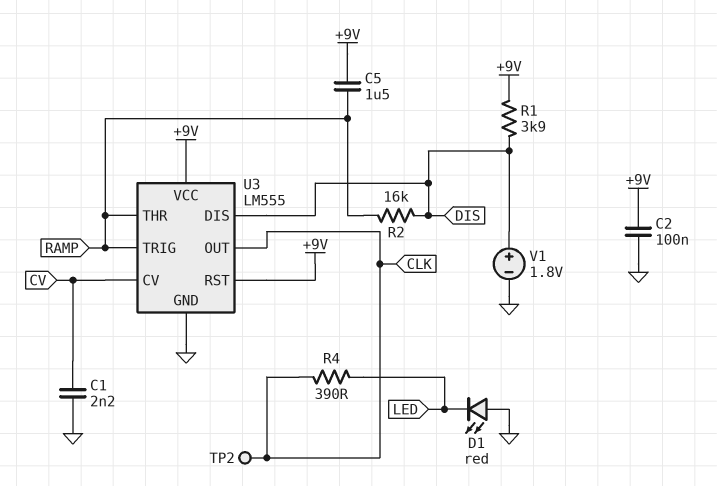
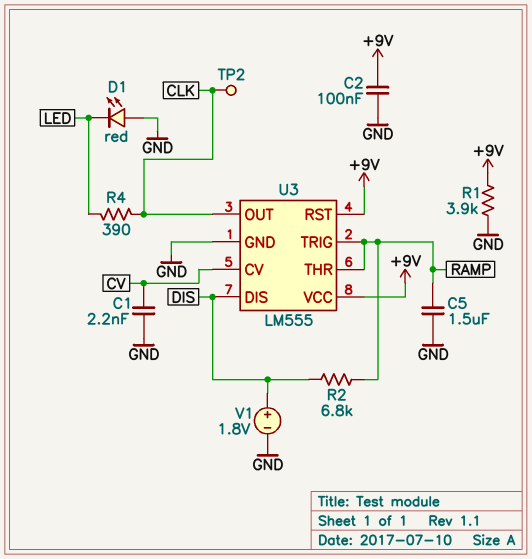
C5: 1.5uF (+9V, RAMP) -> 1.5uF (GND, RAMP)
R1: 3.9k (+9V, DIS) -> 3.9k (+9V, GND)
R2: 16k (DIS, RAMP) -> 6.8k (DIS, RAMP)

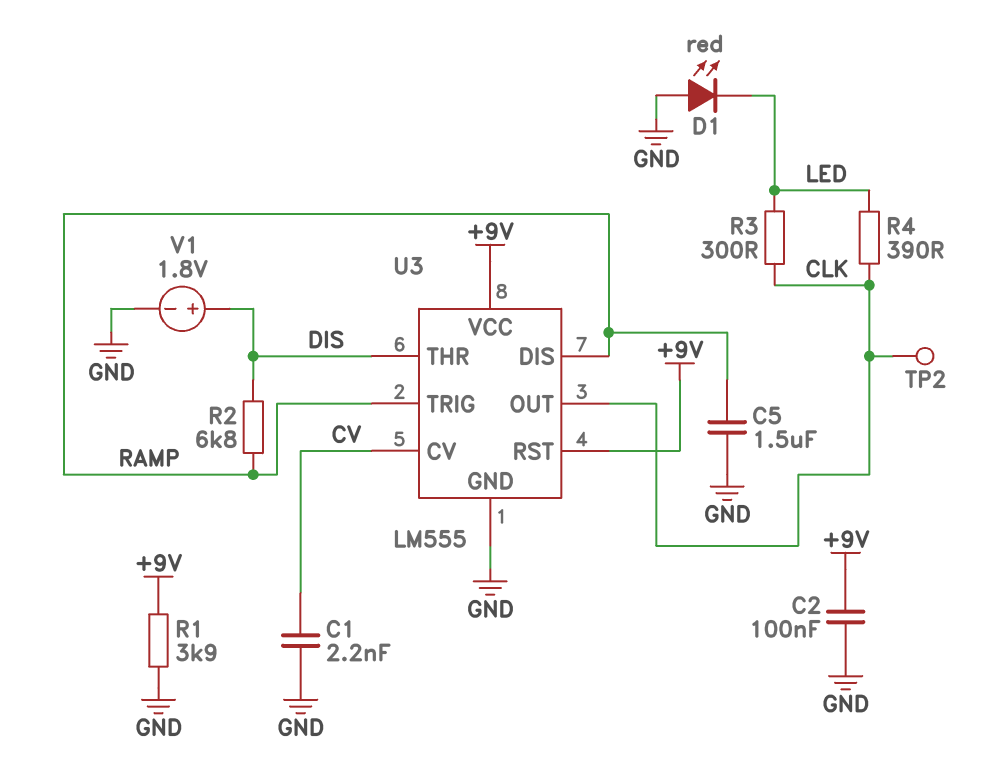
R3: none -> 300 (CLK, LED)
U3 pin DIS: DIS -> RAMP
U3 pin THR: RAMP -> DIS

